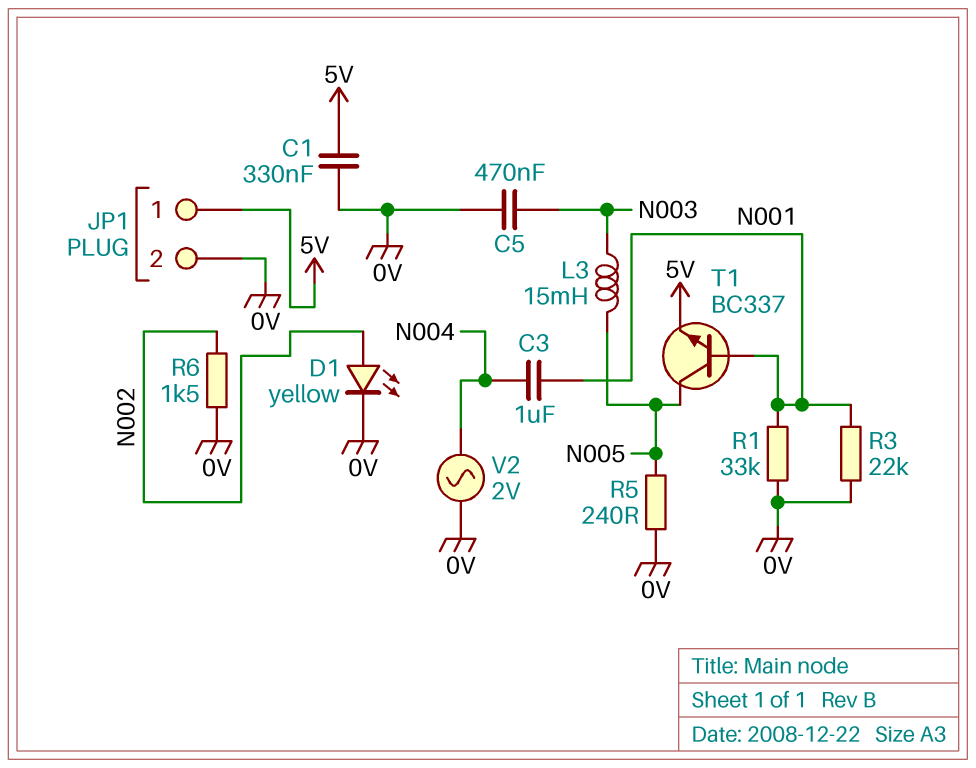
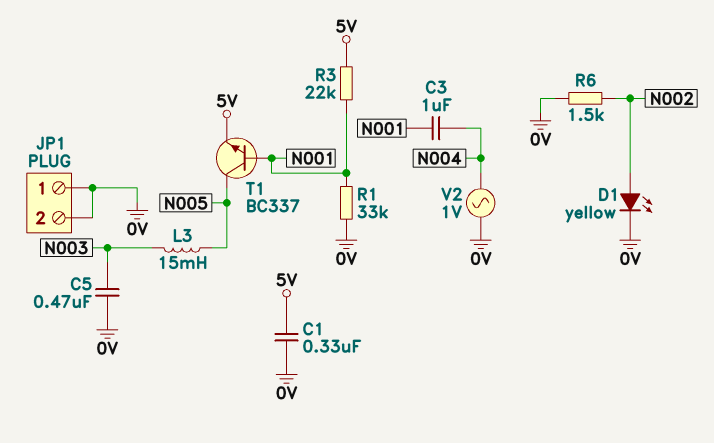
JP1 pin 1: 5V -> 0V
R3: 22k (0V, N001) -> 22k (5V, N001)
R5: 240 (0V, N005) -> none
V2: AC 2V (0V, N004) -> AC 1V (0V, N004)

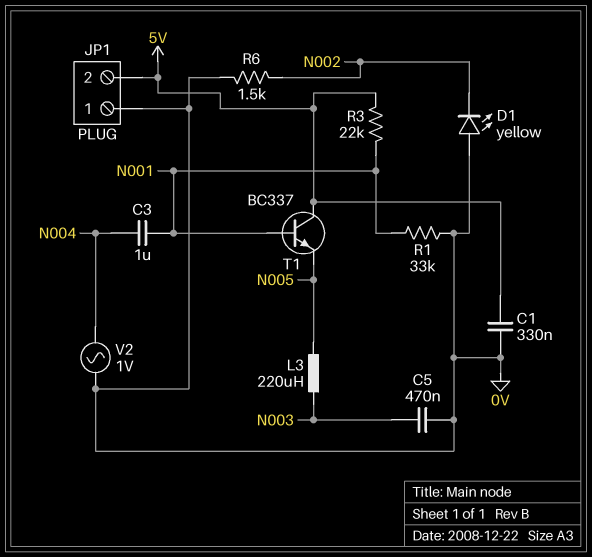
D1: LED yellow (A N002, K 0V) -> LED yellow (A 0V, K N002)
JP1 pin 2: 0V -> 5V
L3: 15mH (N003, N005) -> 220uH (N003, N005)
T1: NPN BC337 (B N001, C N005, E 5V) -> NPN BC337 (B N001, C 5V, E N005)

